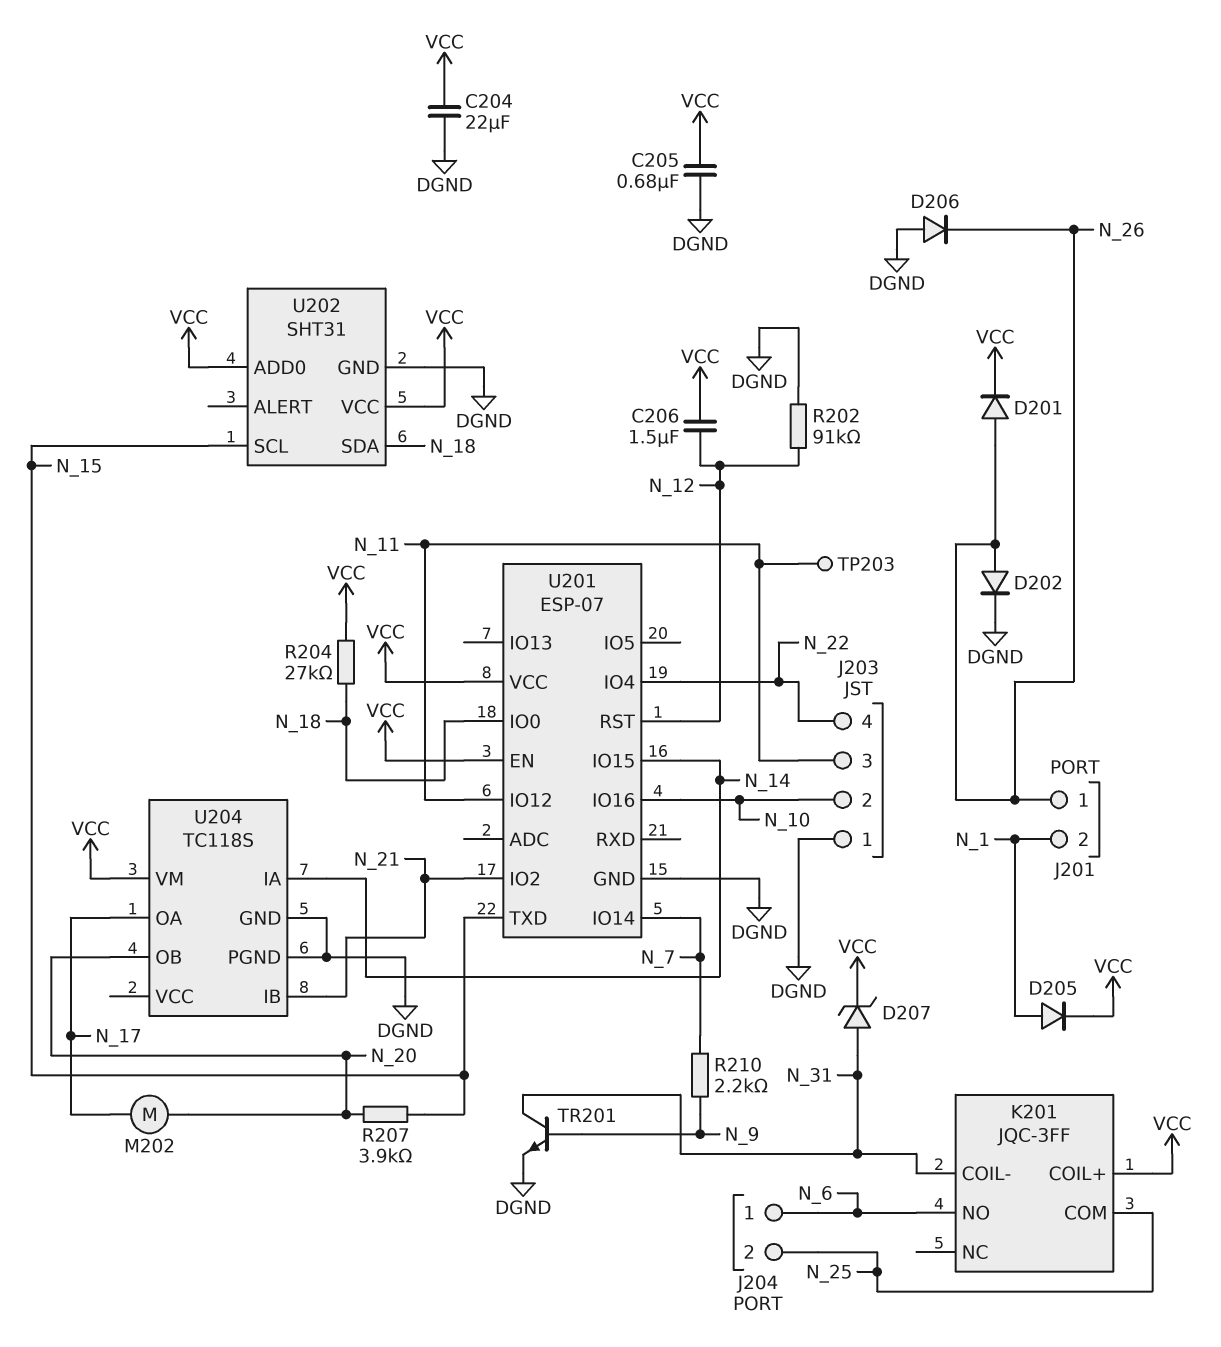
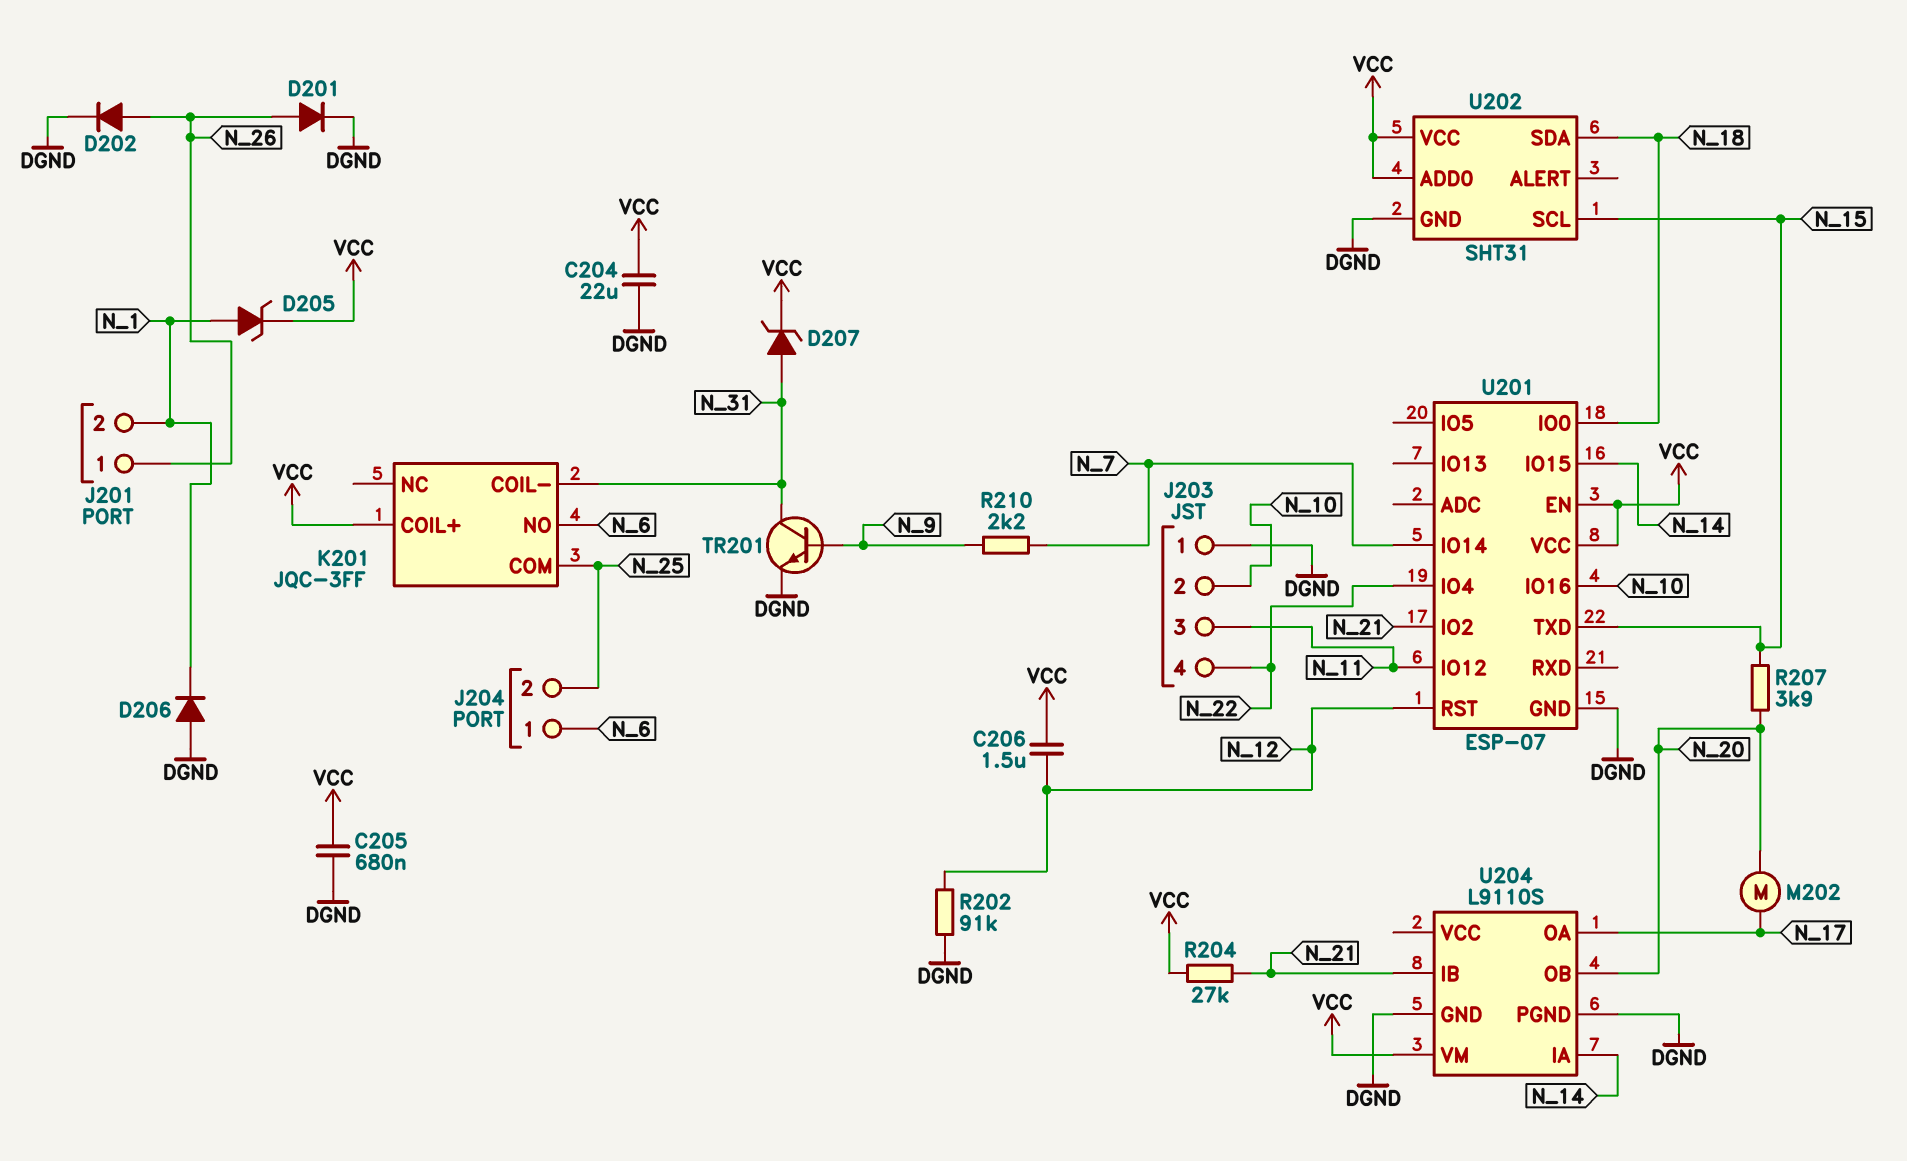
D201: diode (A N_26, K VCC) -> diode (A N_26, K DGND)
D205: diode (A N_1, K VCC) -> zener (A N_1, K VCC)
D206: diode (A DGND, K N_26) -> diode (A DGND, K N_1)
R204: 27k (N_18, VCC) -> 27k (N_21, VCC)
TP203: test point (N_11) -> none
U204: TC118S -> L9110S

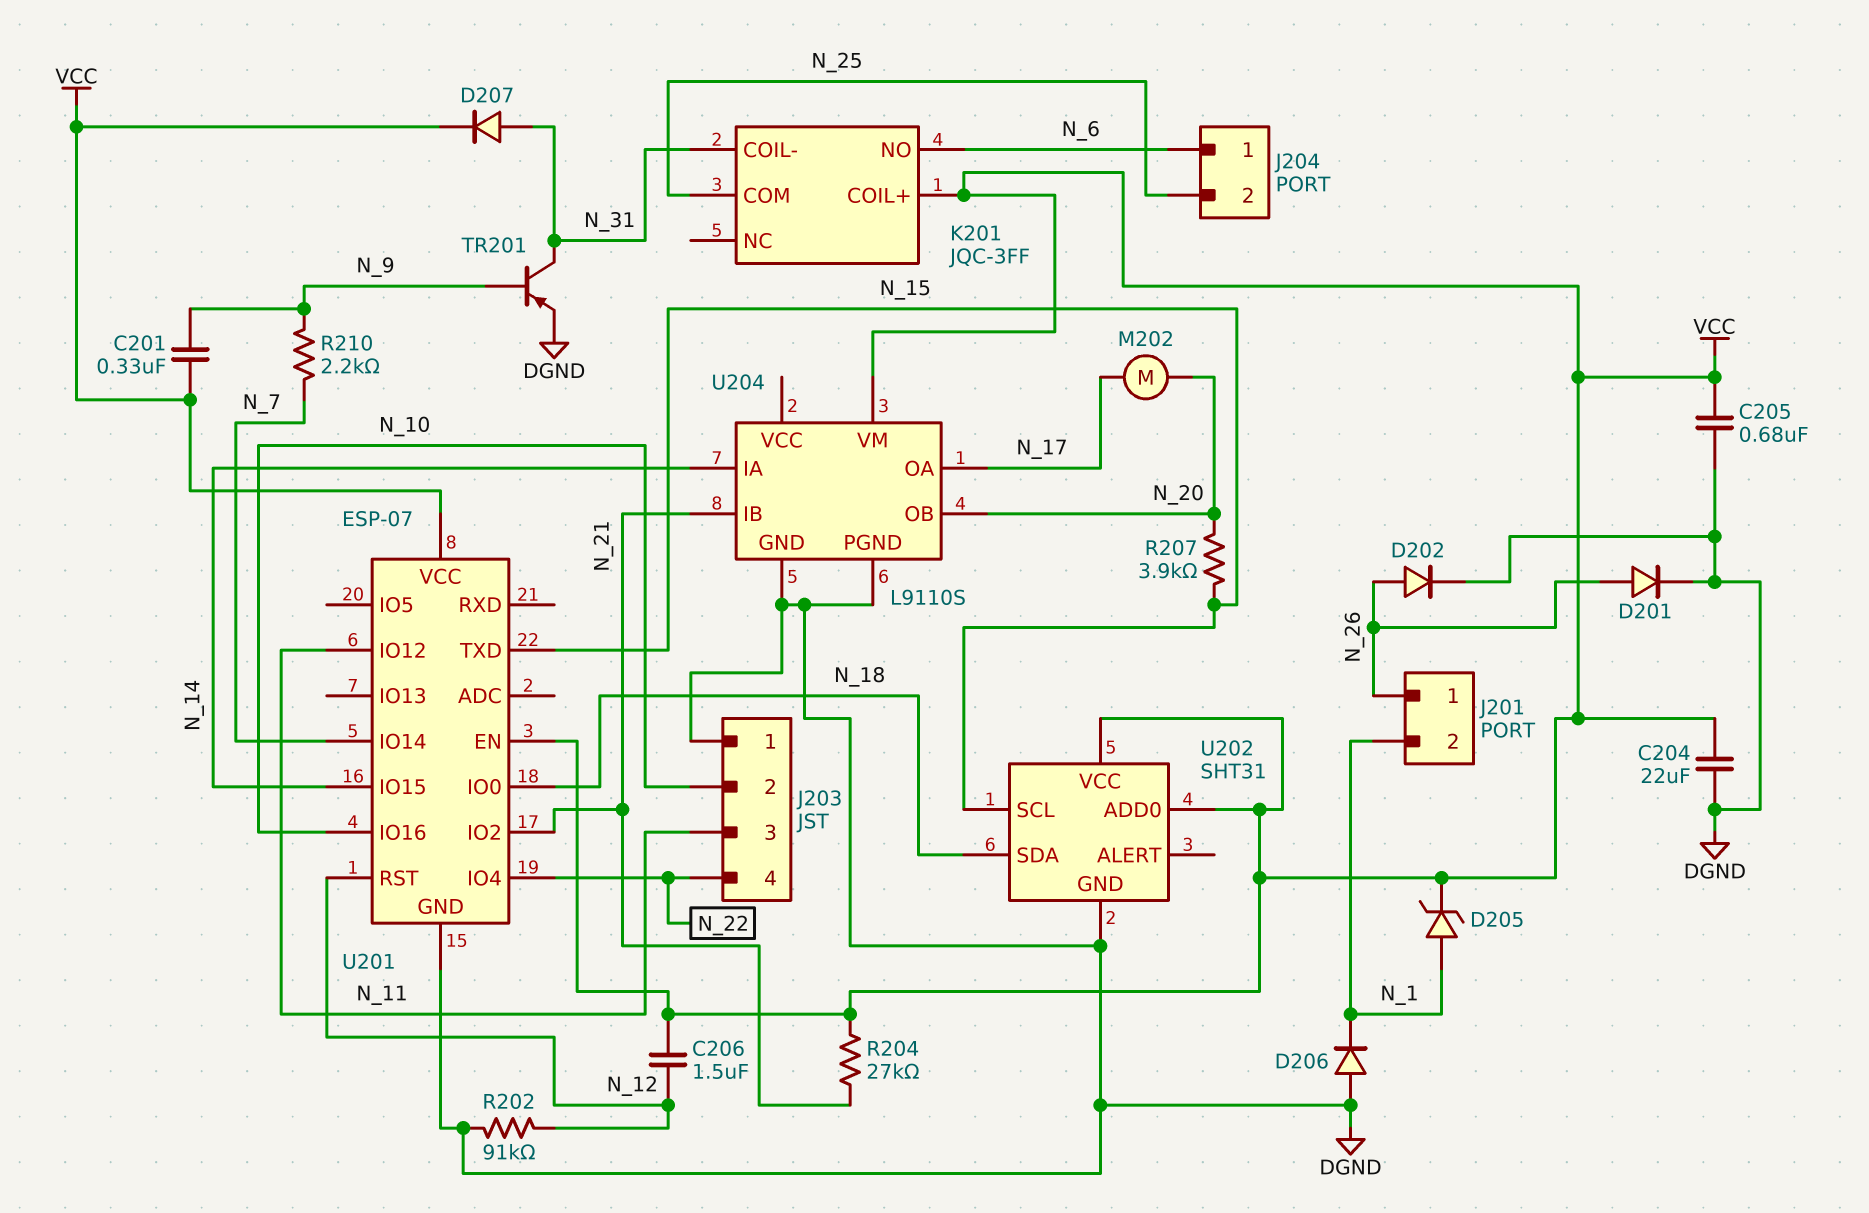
C201: none -> 330nF (N_9, VCC)
D207: zener (A N_31, K VCC) -> diode (A N_31, K VCC)
TR201: NPN (B N_9, C N_31, E DGND) -> PNP (B N_9, C N_31, E DGND)

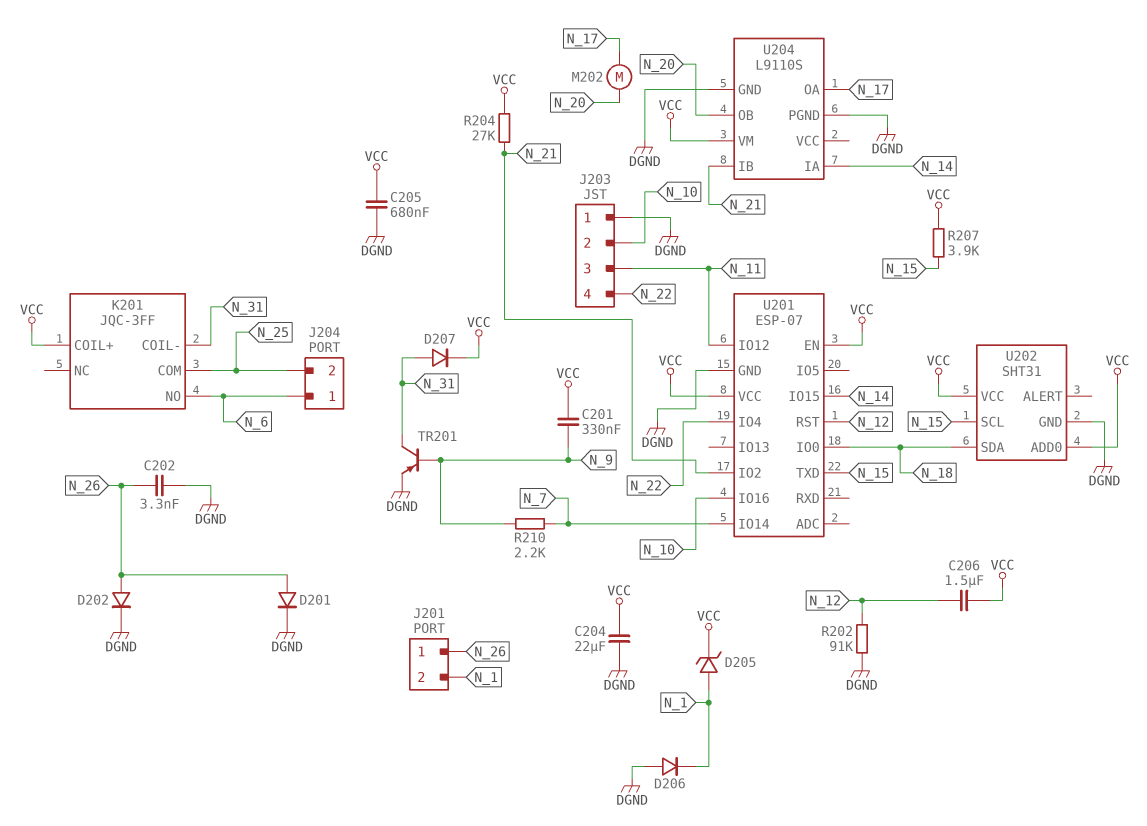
C202: none -> 3.3nF (DGND, N_26)
R207: 3.9k (N_15, N_20) -> 3.9k (N_15, VCC)

